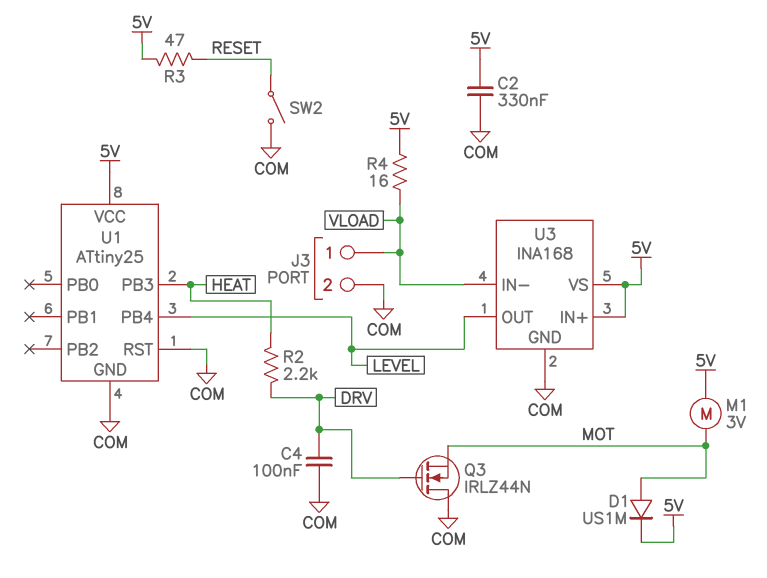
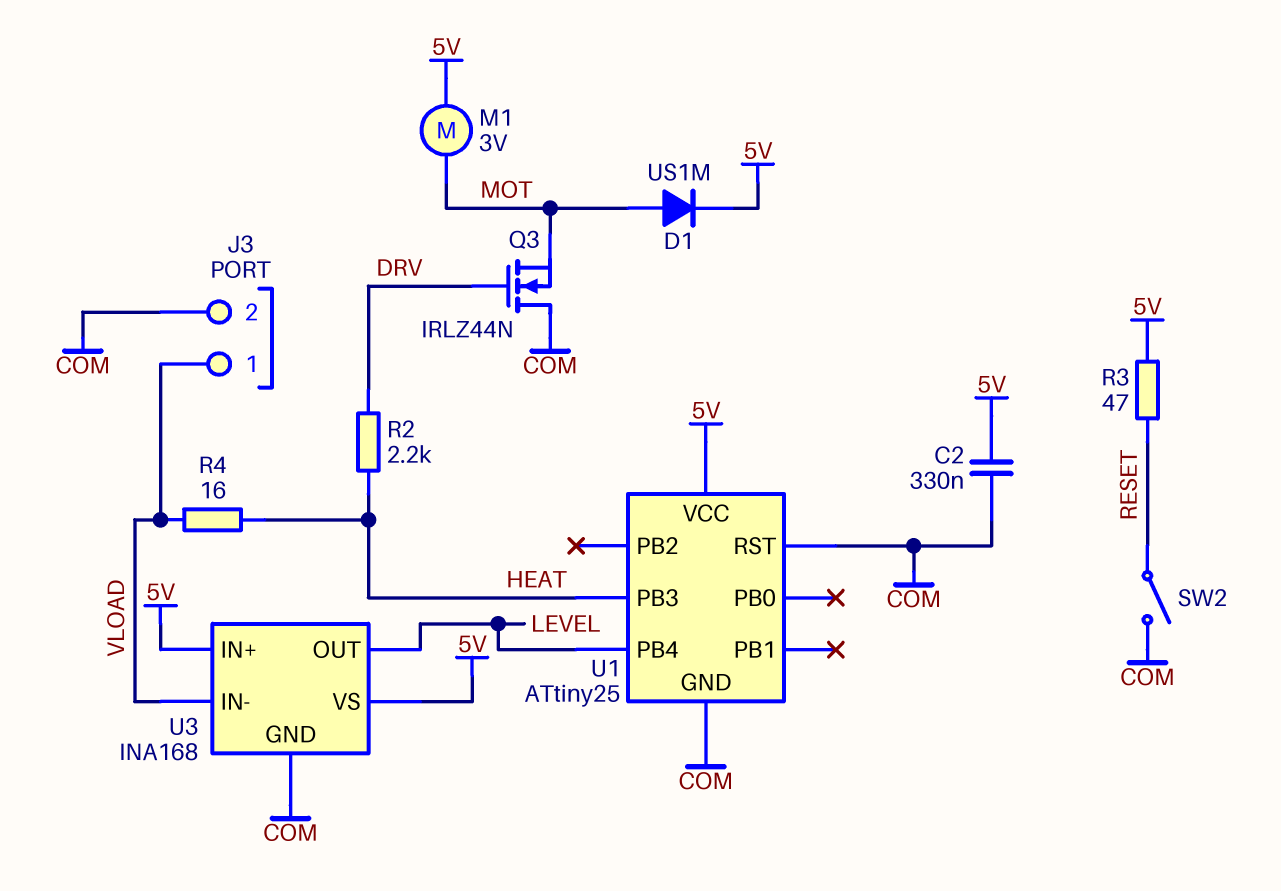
C4: 100nF (COM, DRV) -> none
R4: 16 (5V, VLOAD) -> 16 (HEAT, VLOAD)

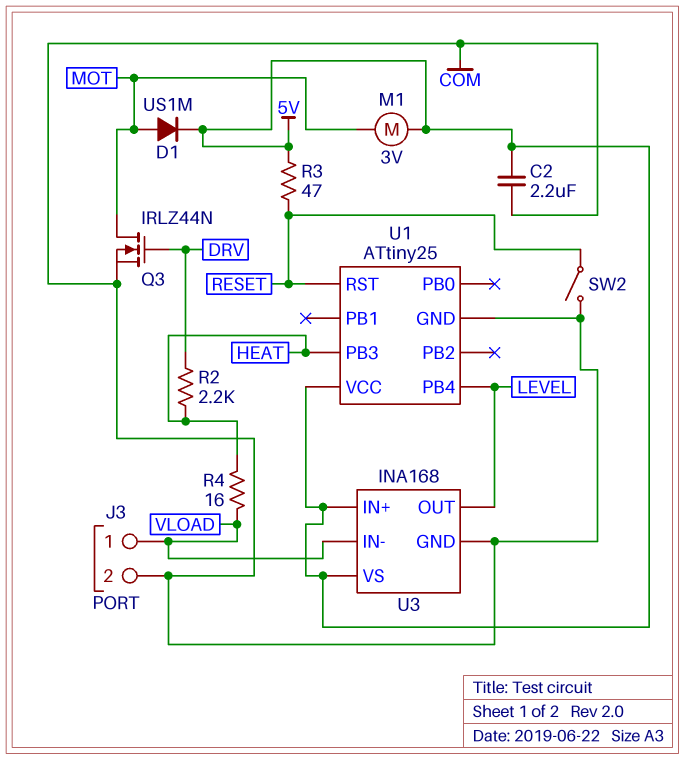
C2: 330nF (5V, COM) -> 2.2uF (5V, COM)
Q3: NMOS IRLZ44N (G DRV, D COM, S MOT) -> NMOS IRLZ44N (G DRV, D MOT, S COM)
U1 pin RST: COM -> RESET

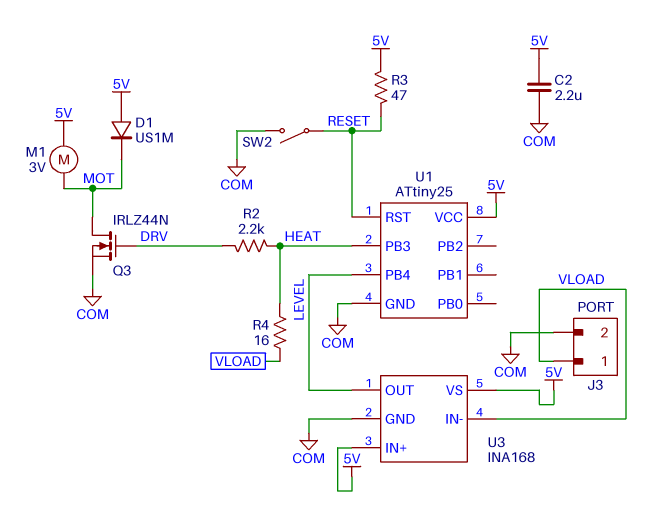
D1: diode US1M (A MOT, K 5V) -> diode US1M (A 5V, K MOT)

